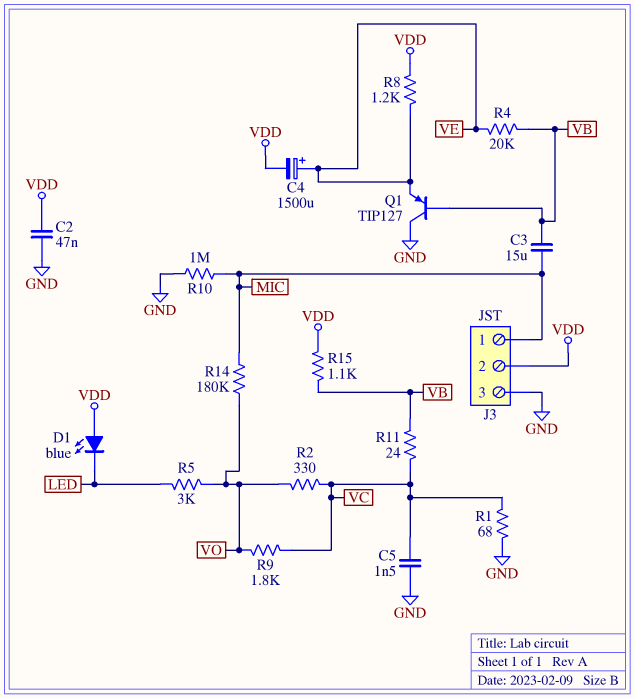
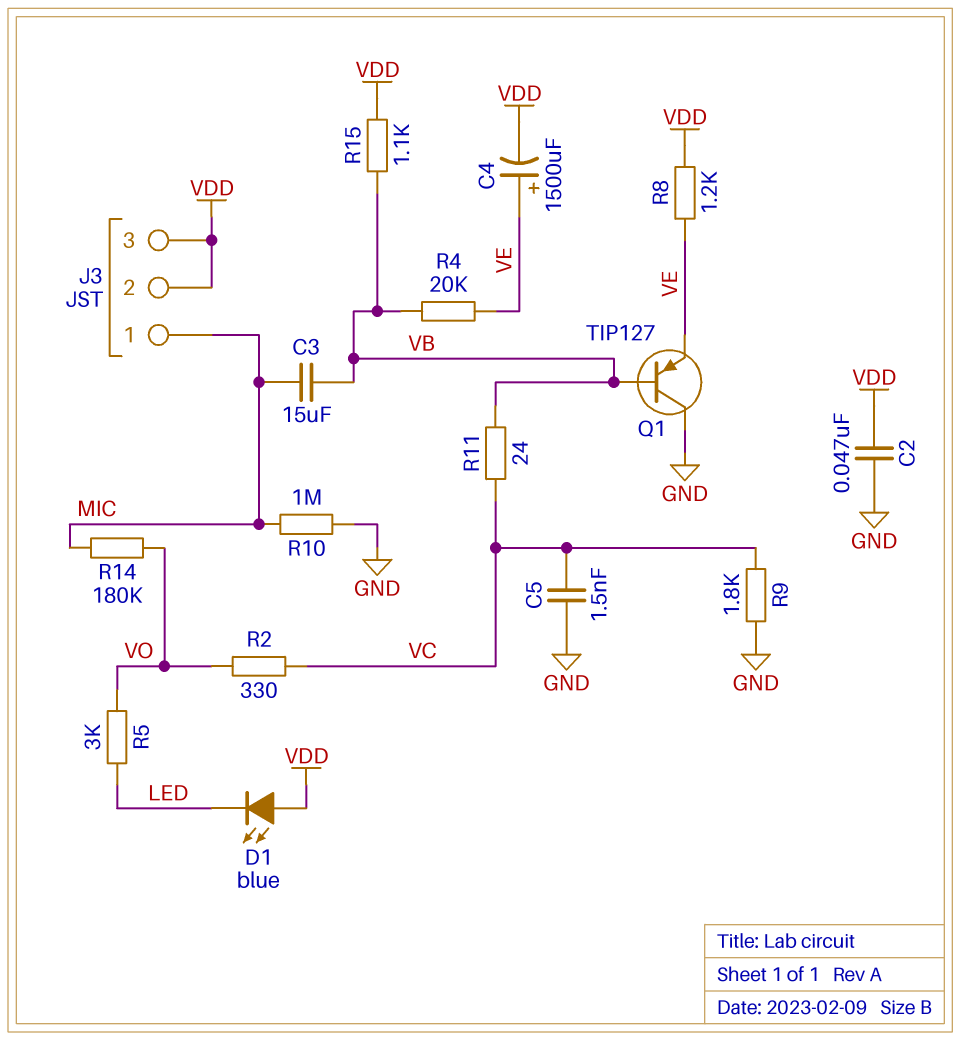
J3 pin 3: GND -> VDD
R1: 68 (GND, VC) -> none
R9: 1.8k (VC, VO) -> 1.8k (GND, VC)

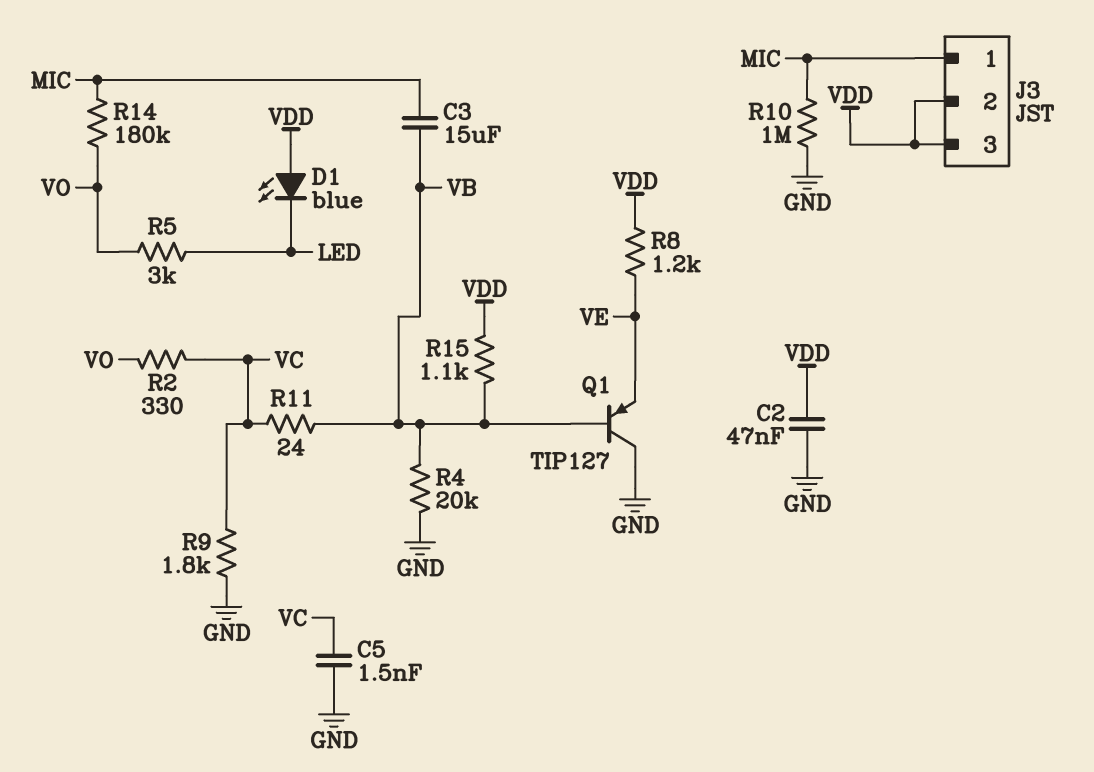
C4: 1500uF (plus VE, minus VDD) -> none
R4: 20k (VB, VE) -> 20k (GND, VB)

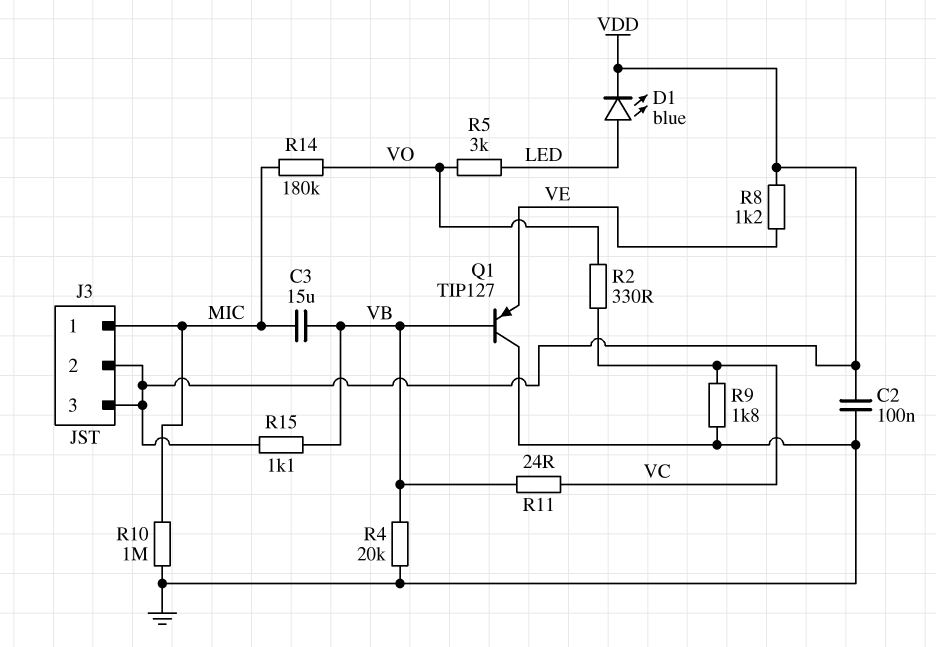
C2: 47nF (GND, VDD) -> 100nF (GND, VDD)
C5: 1.5nF (GND, VC) -> none
D1: LED blue (A VDD, K LED) -> LED blue (A LED, K VDD)

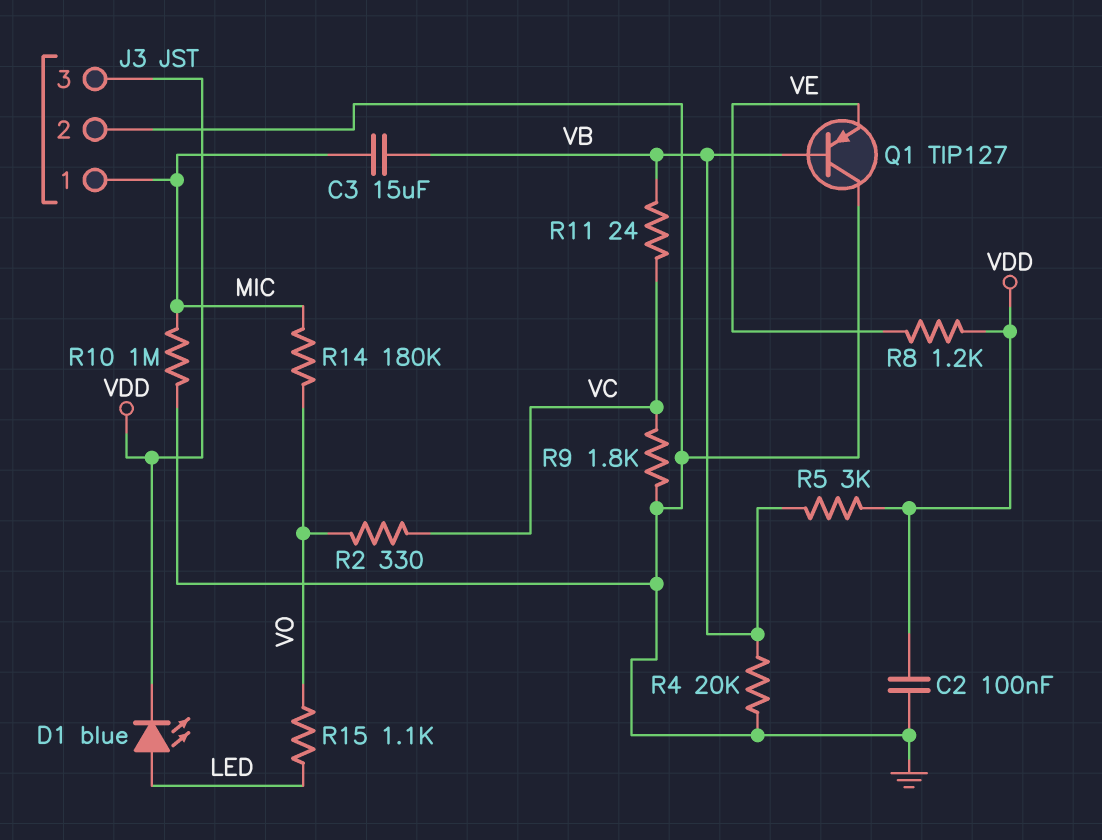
J3 pin 2: VDD -> GND
R5: 3k (LED, VO) -> 3k (VB, VDD)
R15: 1.1k (VB, VDD) -> 1.1k (LED, VO)

